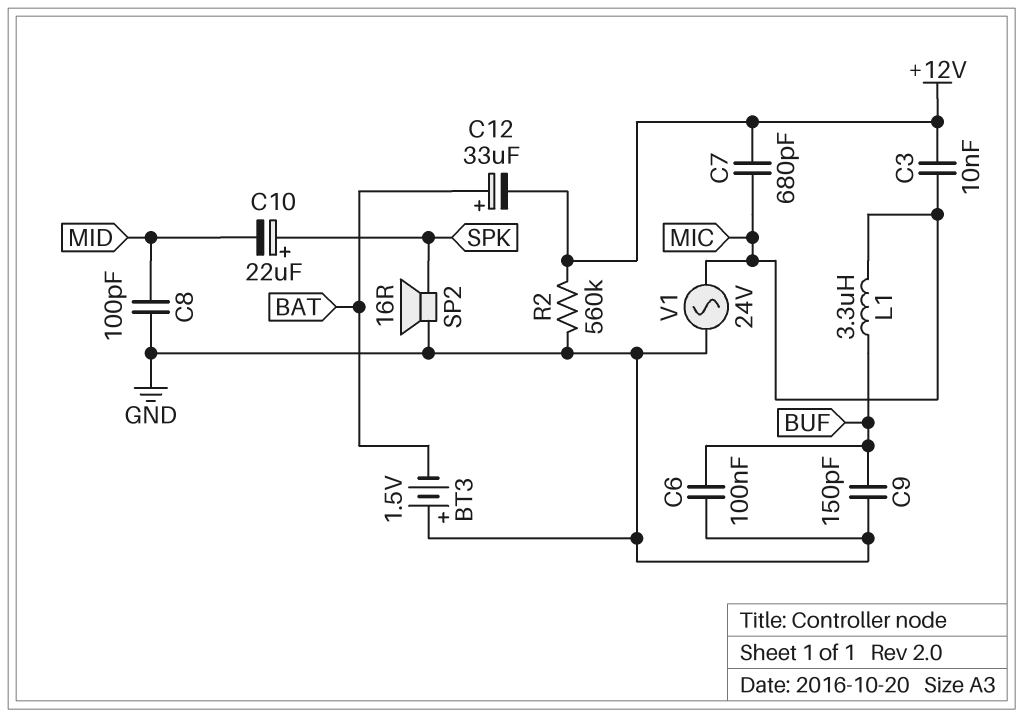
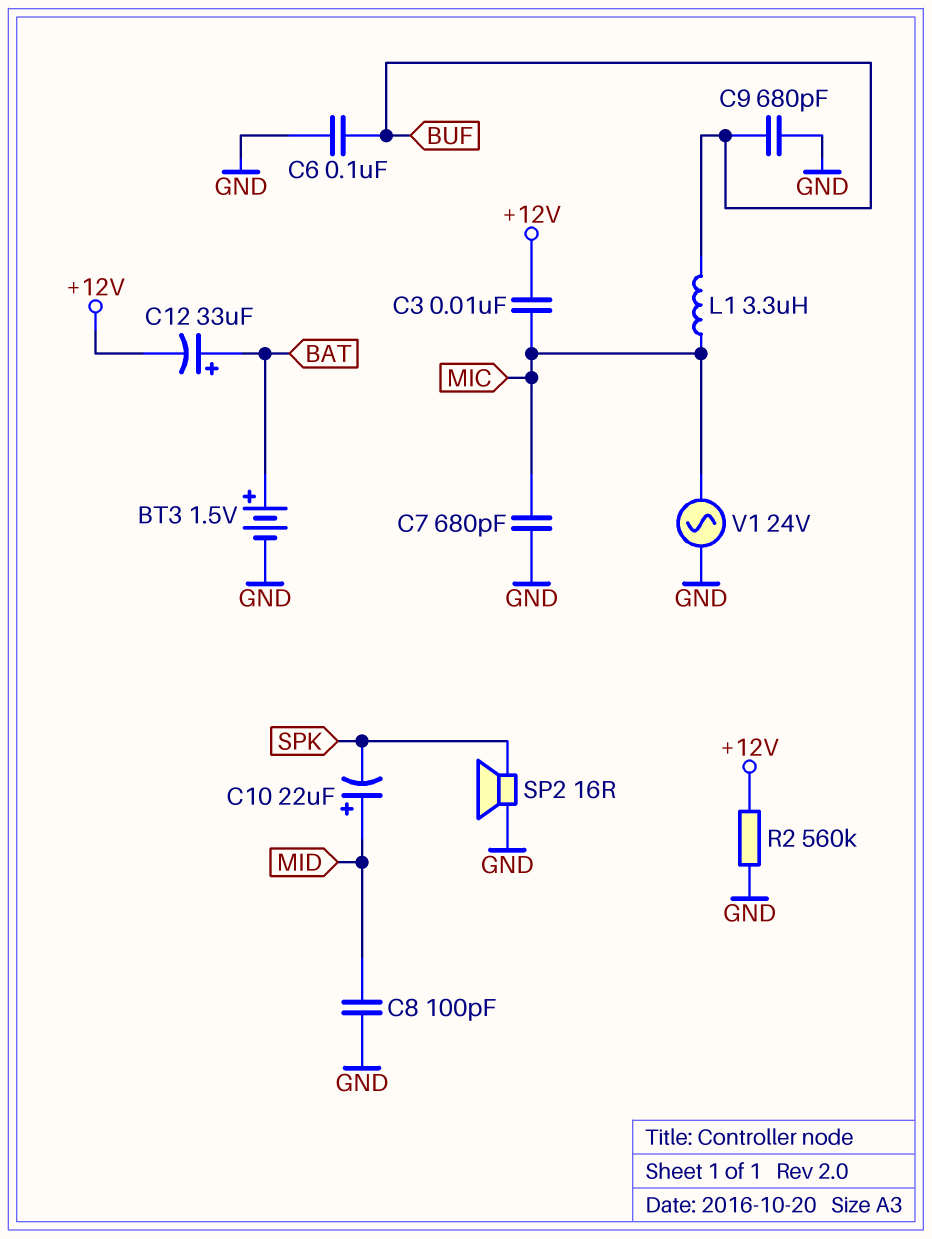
BT3: 1.5V (plus GND, minus BAT) -> 1.5V (plus BAT, minus GND)
C7: 680pF (+12V, MIC) -> 680pF (GND, MIC)
C9: 150pF (BUF, GND) -> 680pF (BUF, GND)
C10: 22uF (plus SPK, minus MID) -> 22uF (plus MID, minus SPK)

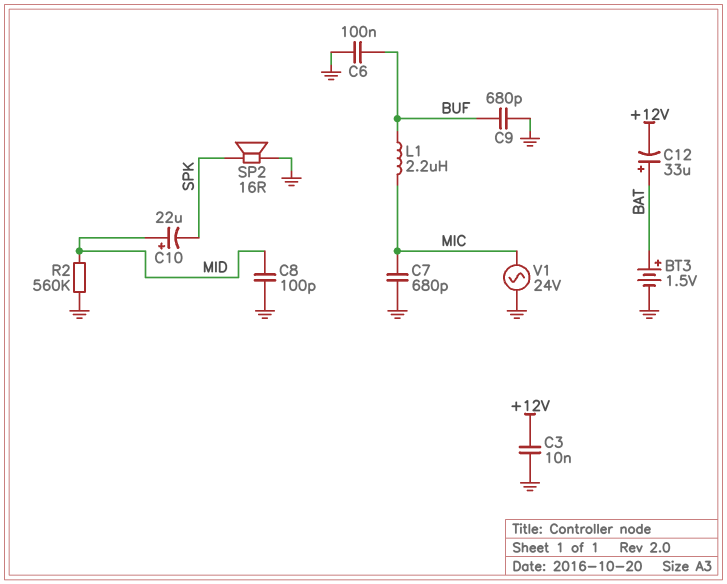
C3: 10nF (+12V, MIC) -> 10nF (+12V, GND)
L1: 3.3uH (BUF, MIC) -> 2.2uH (BUF, MIC)
R2: 560k (+12V, GND) -> 560k (GND, MID)

